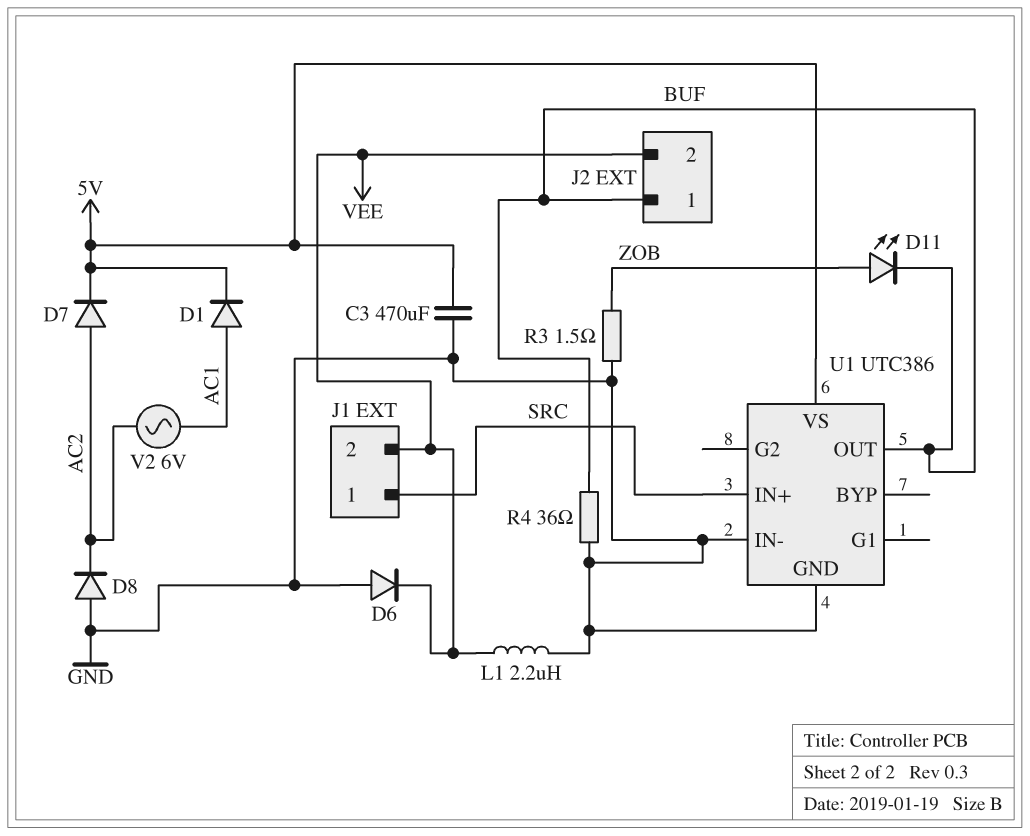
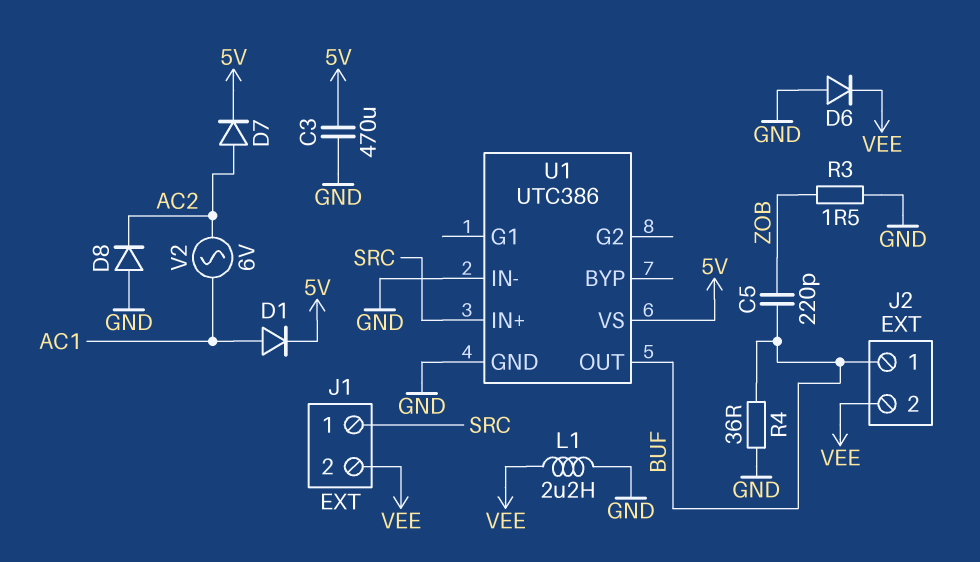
C5: none -> 220pF (BUF, ZOB)
D11: LED (A ZOB, K BUF) -> none

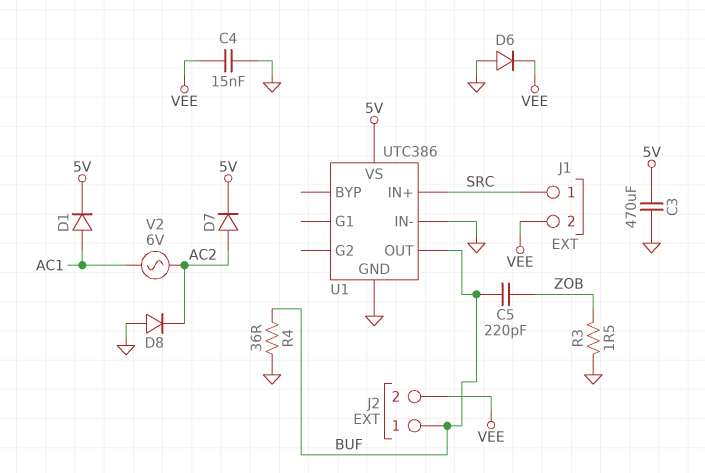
C4: none -> 15nF (GND, VEE)
L1: 2.2uH (GND, VEE) -> none

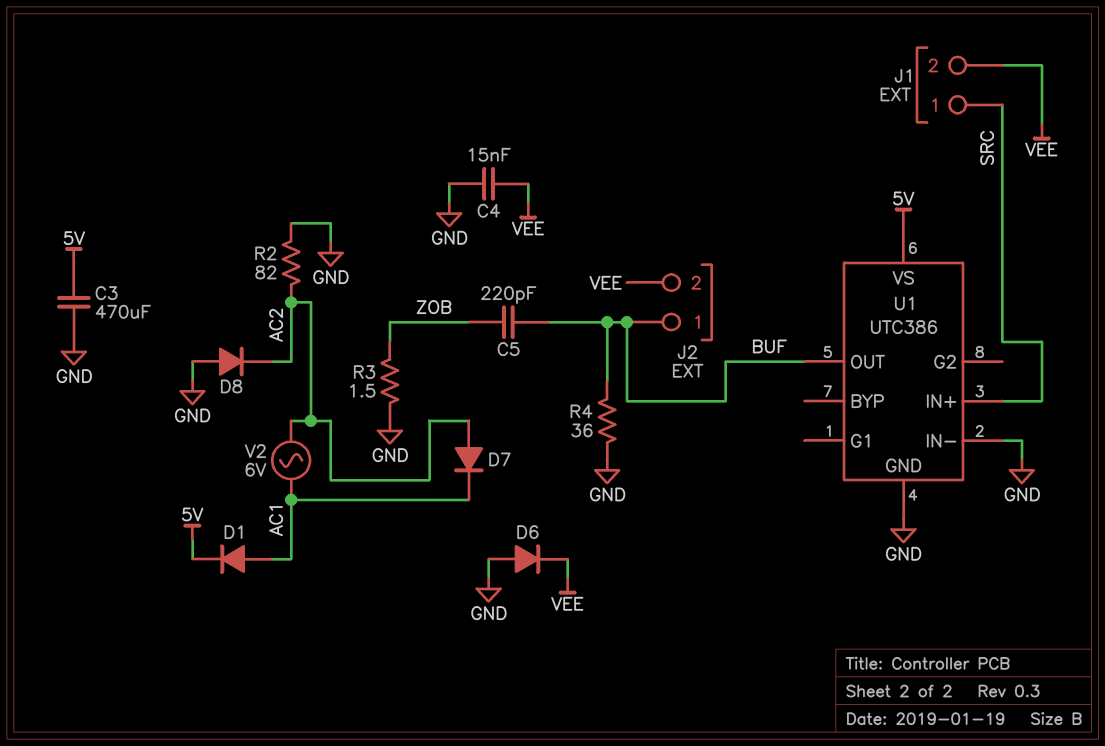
D7: diode (A AC2, K 5V) -> diode (A AC2, K AC1)
R2: none -> 82 (AC2, GND)

